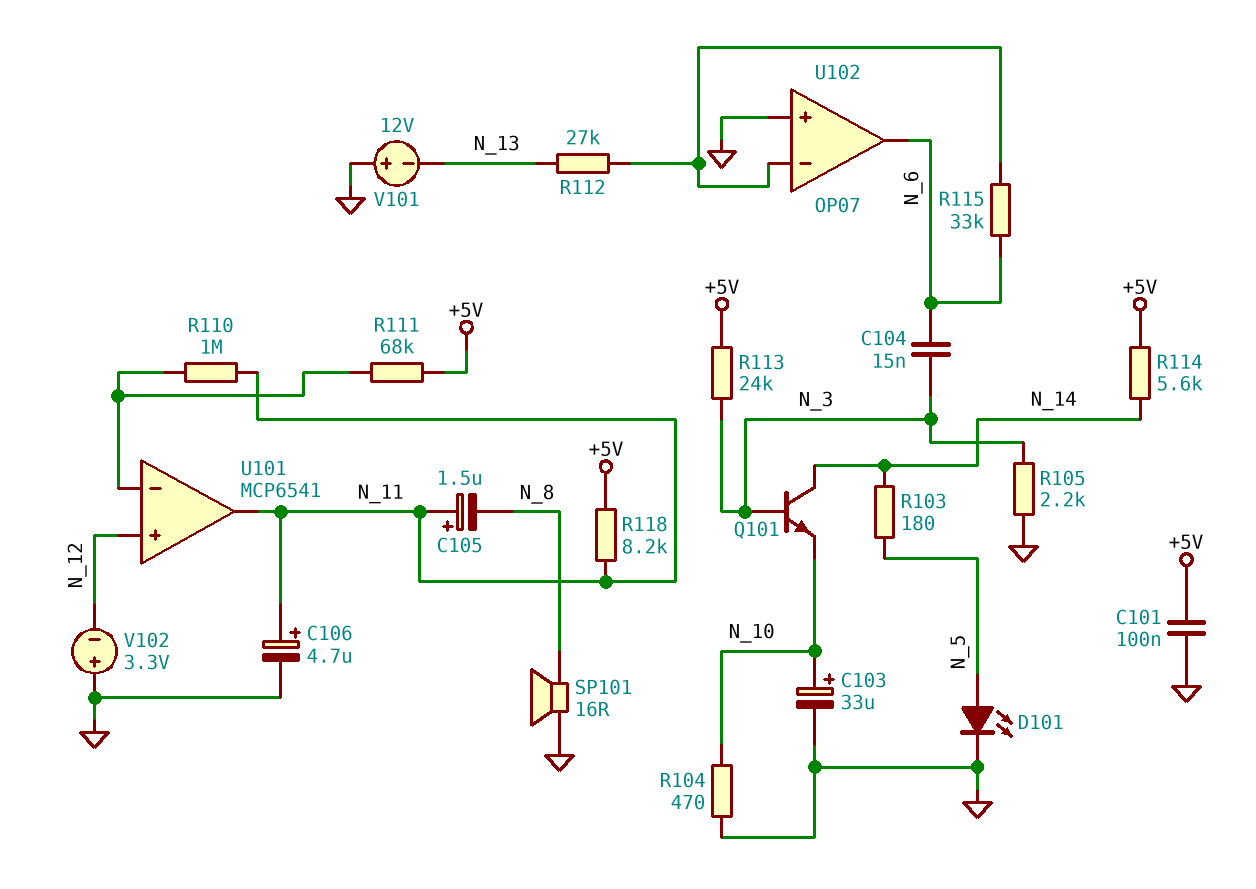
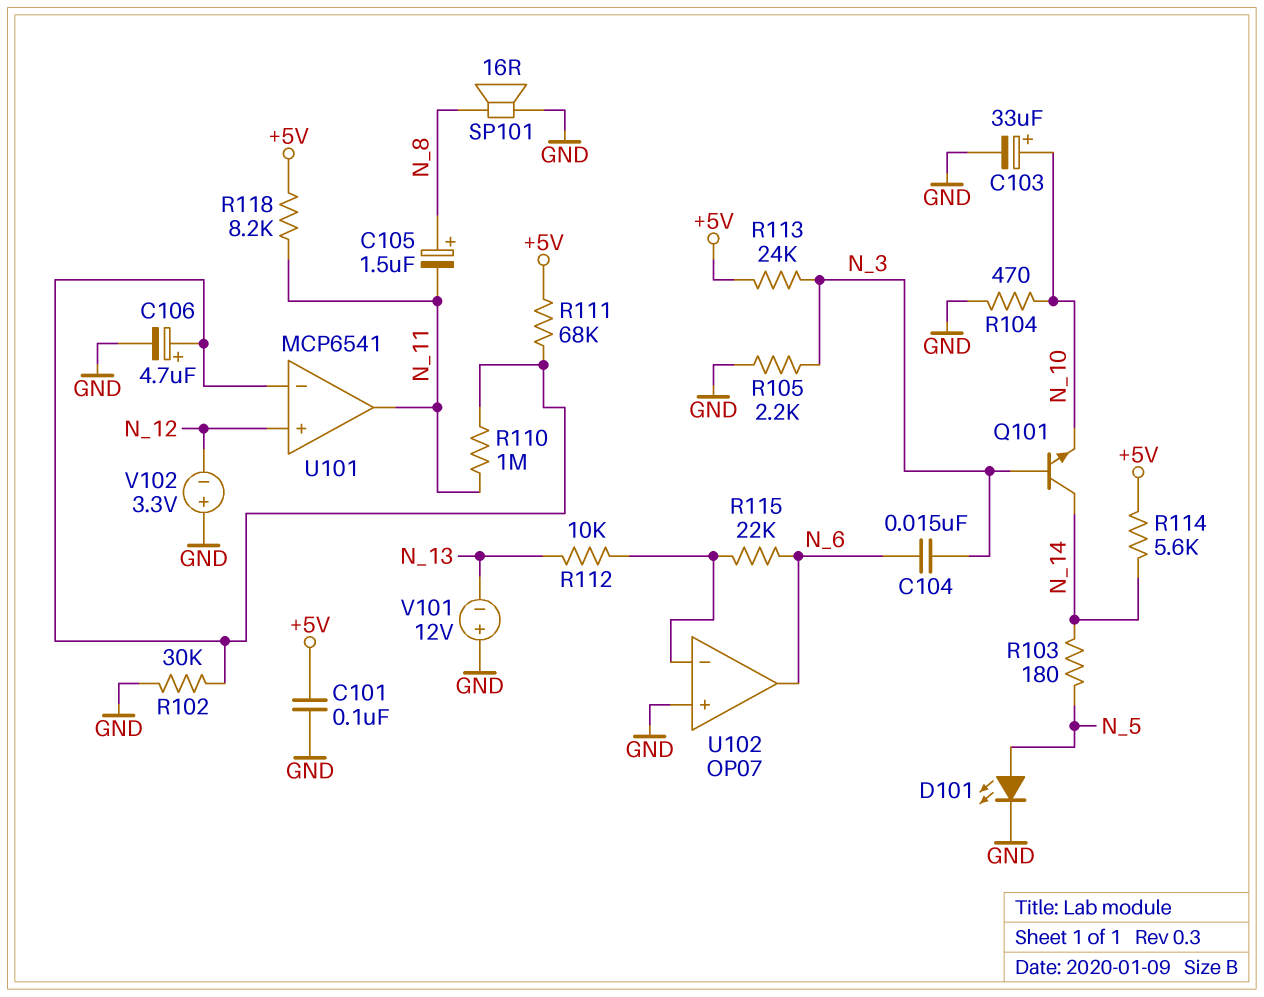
C105: 1.5uF (plus N_11, minus N_8) -> 1.5uF (plus N_8, minus N_11)
C106: 4.7uF (plus N_11, minus GND) -> 4.7uF (plus U101/in-, minus GND)
R102: none -> 30k (GND, U101/in-)
R112: 27k (N_13, U102/in-) -> 10k (N_13, U102/in-)
R115: 33k (N_6, U102/in-) -> 22k (N_6, U102/in-)

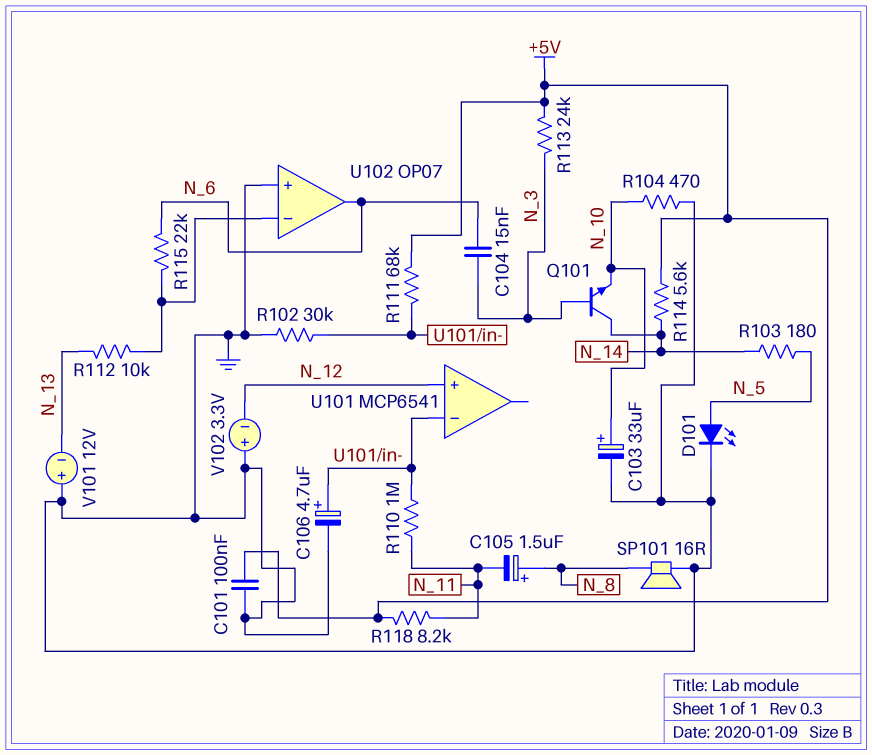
R105: 2.2k (GND, N_3) -> none
U101 pin out: N_11 -> none

